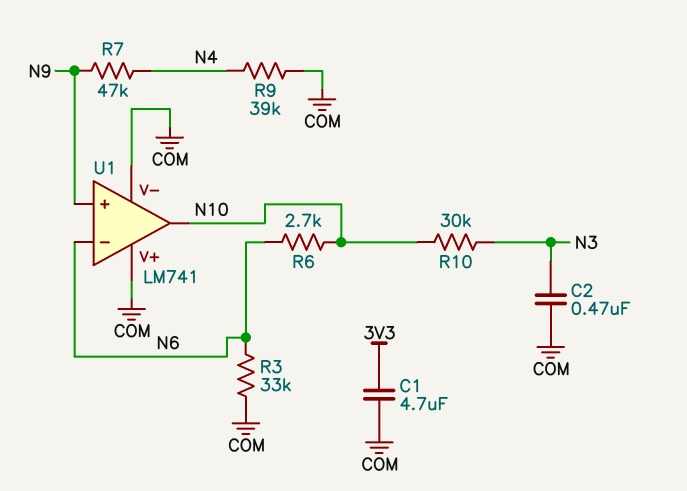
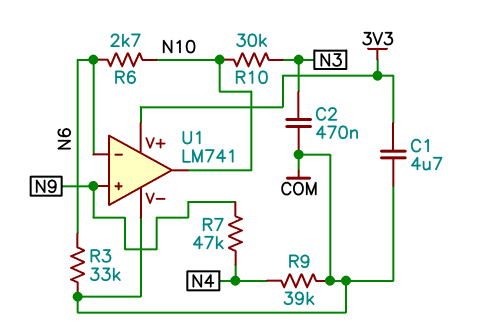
U1 pin V+: COM -> 3V3

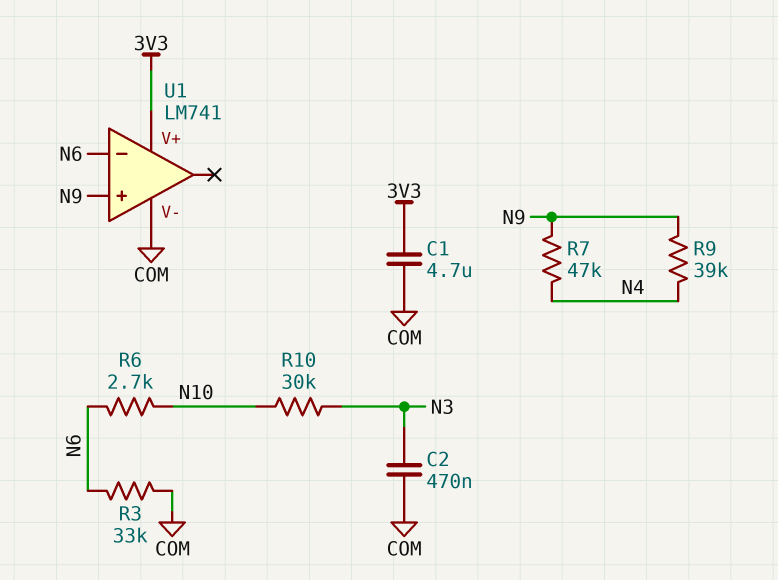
R9: 39k (COM, N4) -> 39k (N4, N9)
U1 pin out: N10 -> none

